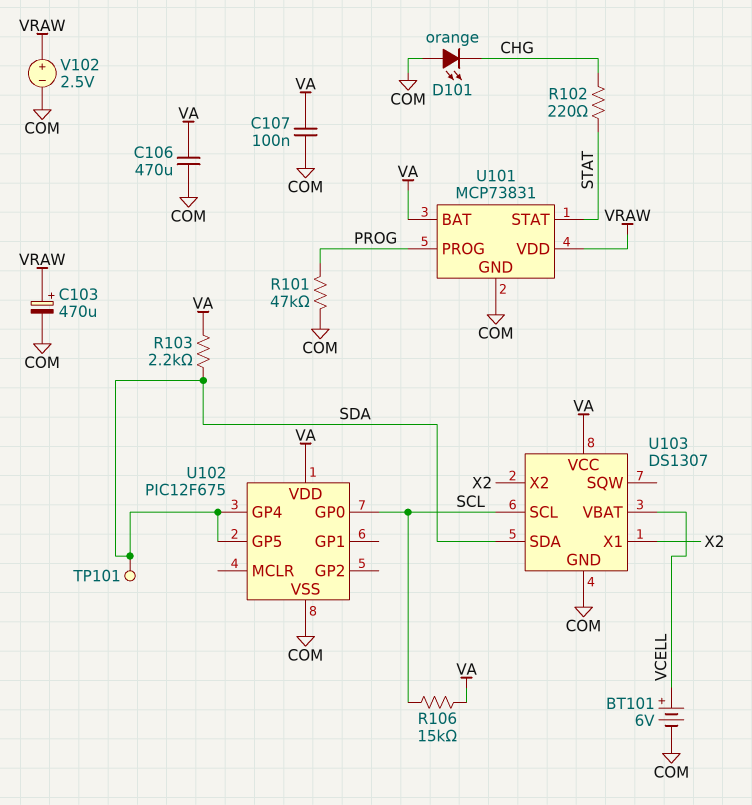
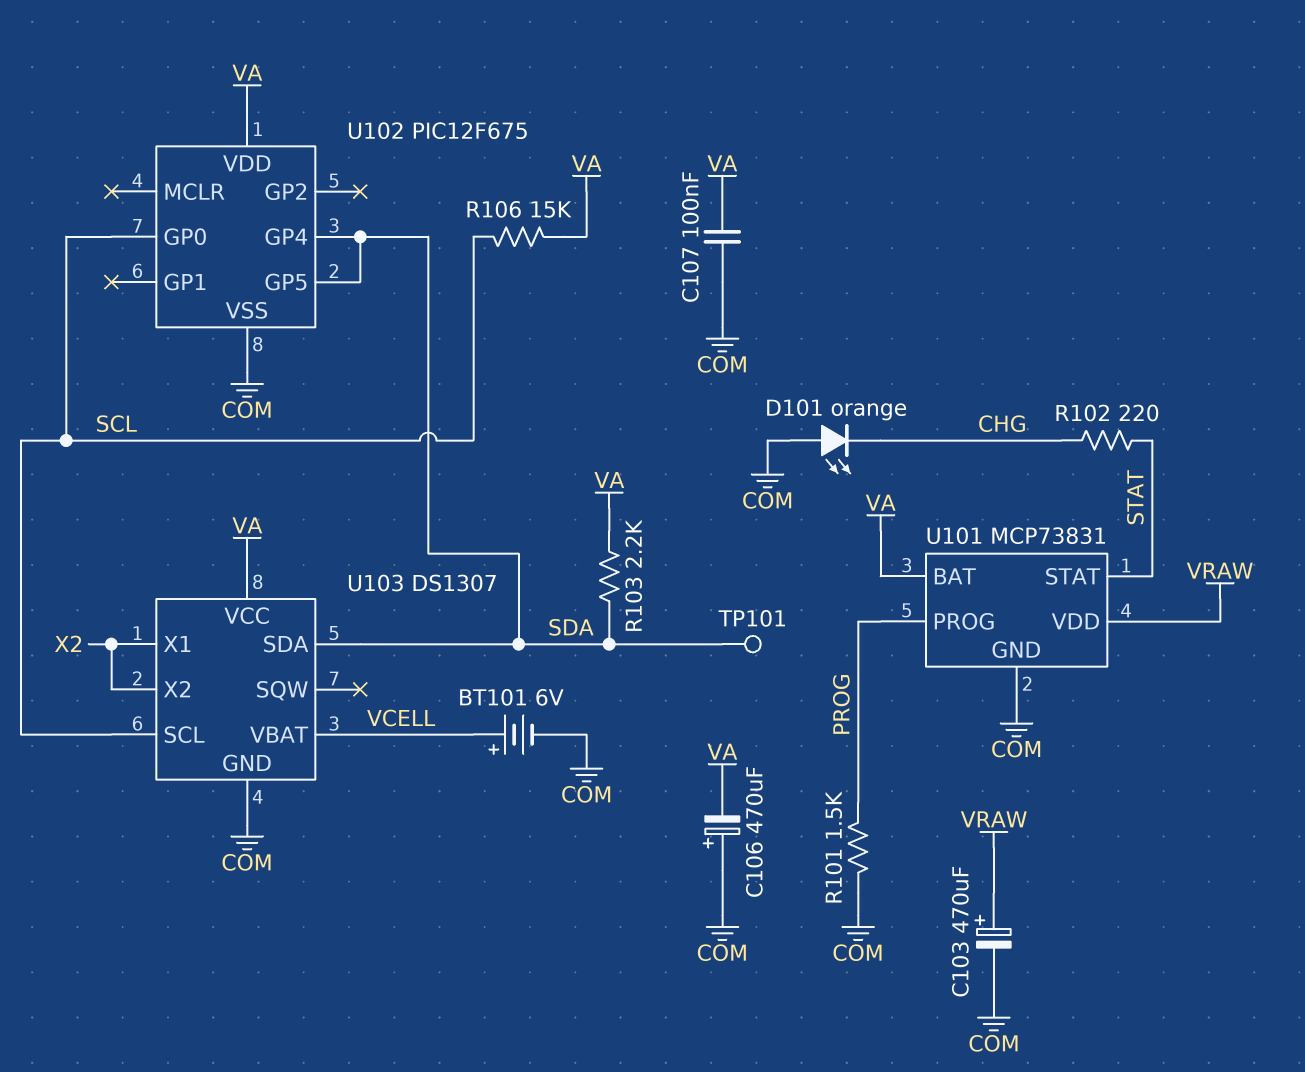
C106: 470uF (COM, VA) -> 470uF (plus COM, minus VA)
R101: 47k (COM, PROG) -> 1.5k (COM, PROG)
V102: 2.5V (plus VRAW, minus COM) -> none

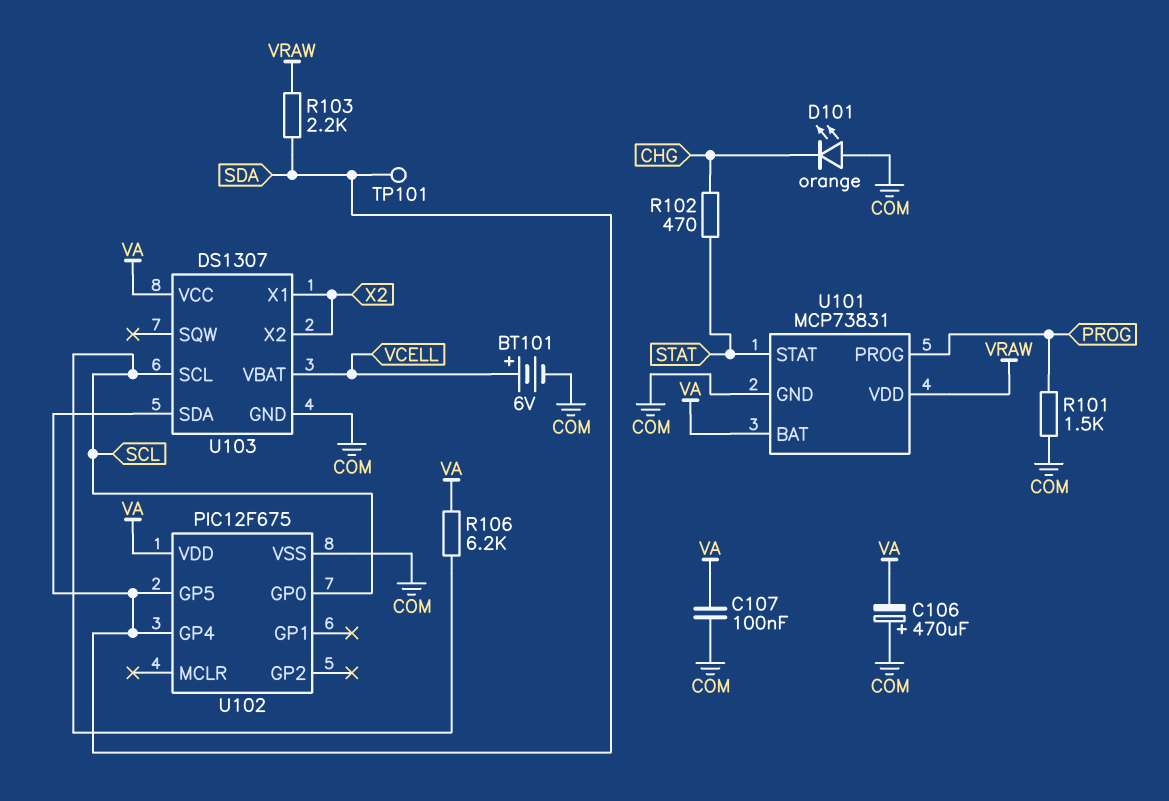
C103: 470uF (plus VRAW, minus COM) -> none
R102: 220 (CHG, STAT) -> 470 (CHG, STAT)
R103: 2.2k (SDA, VA) -> 2.2k (SDA, VRAW)
R106: 15k (SCL, VA) -> 6.2k (SCL, VA)

